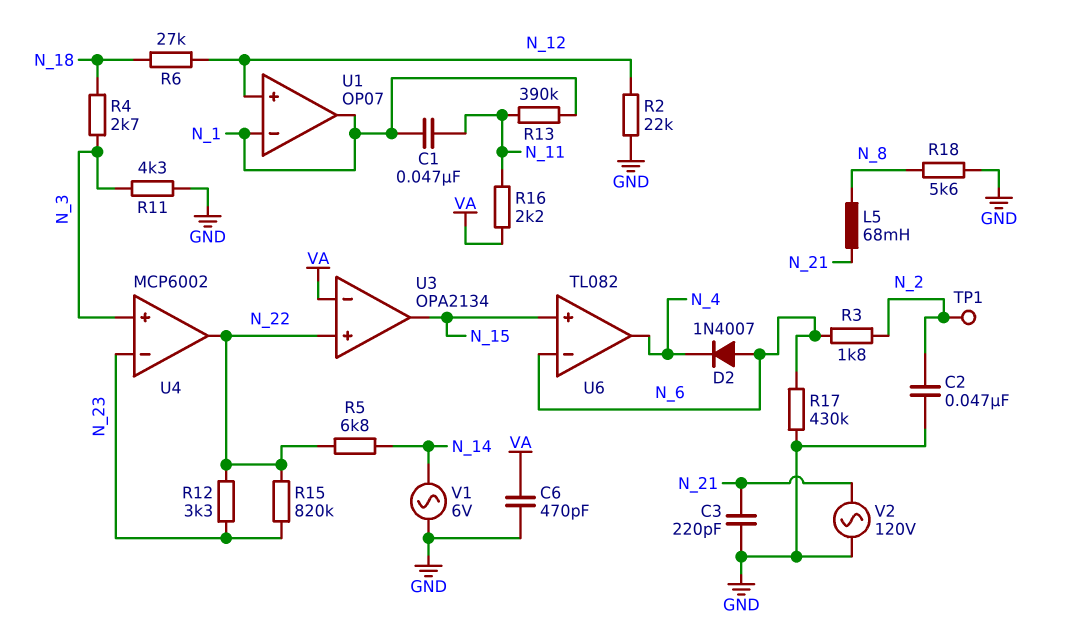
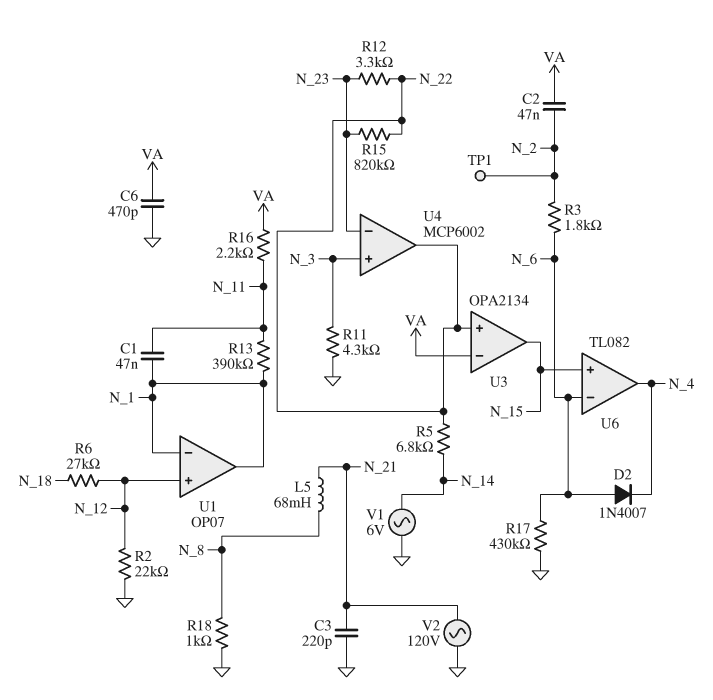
C2: 47nF (GND, N_2) -> 47nF (N_2, VA)
R4: 2.7k (N_3, N_18) -> none
R18: 5.6k (GND, N_8) -> 1k (GND, N_8)

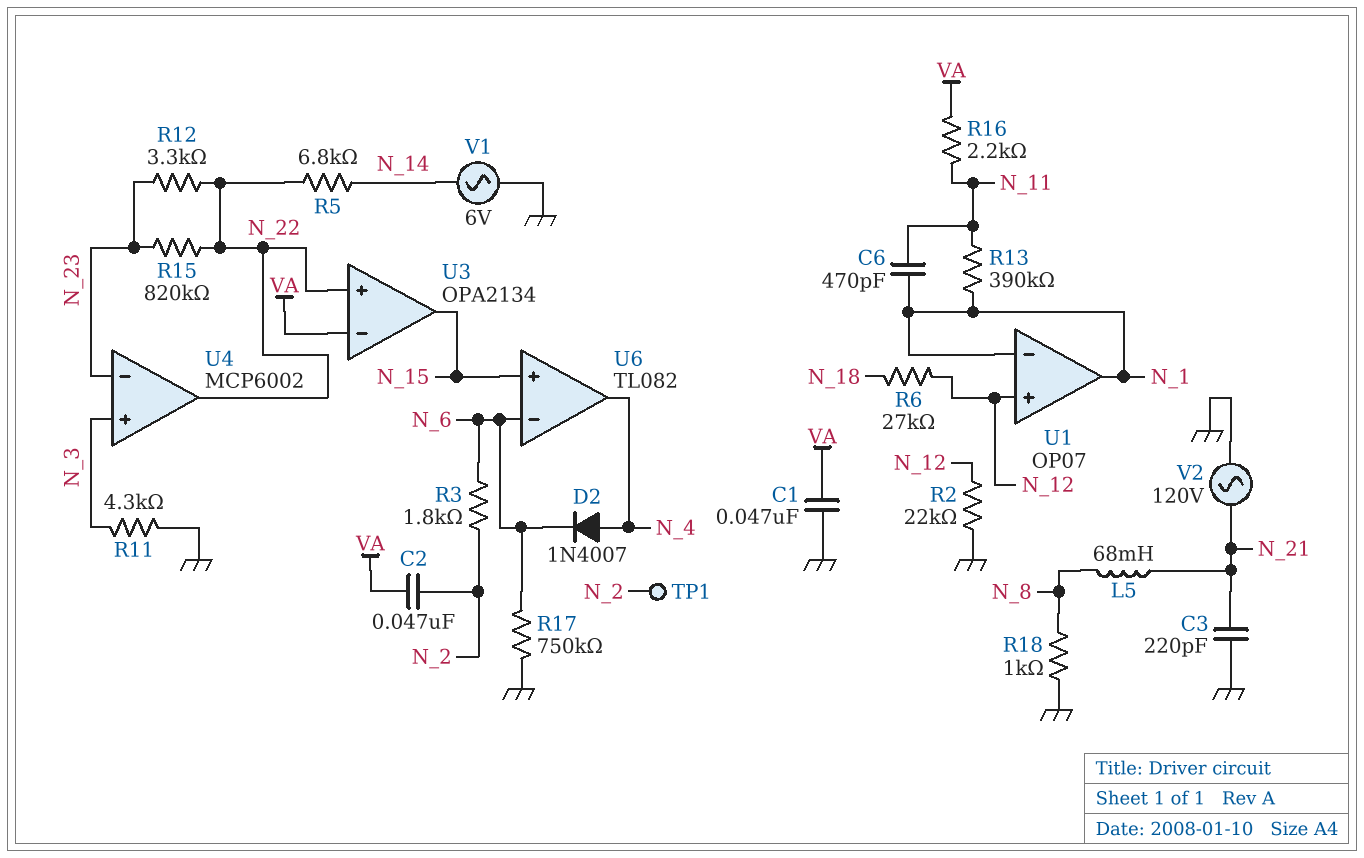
C1: 47nF (N_1, N_11) -> 47nF (GND, VA)
C6: 470pF (GND, VA) -> 470pF (N_1, N_11)
D2: diode 1N4007 (A N_6, K N_4) -> diode 1N4007 (A N_4, K N_6)
R17: 430k (GND, N_6) -> 750k (GND, N_6)

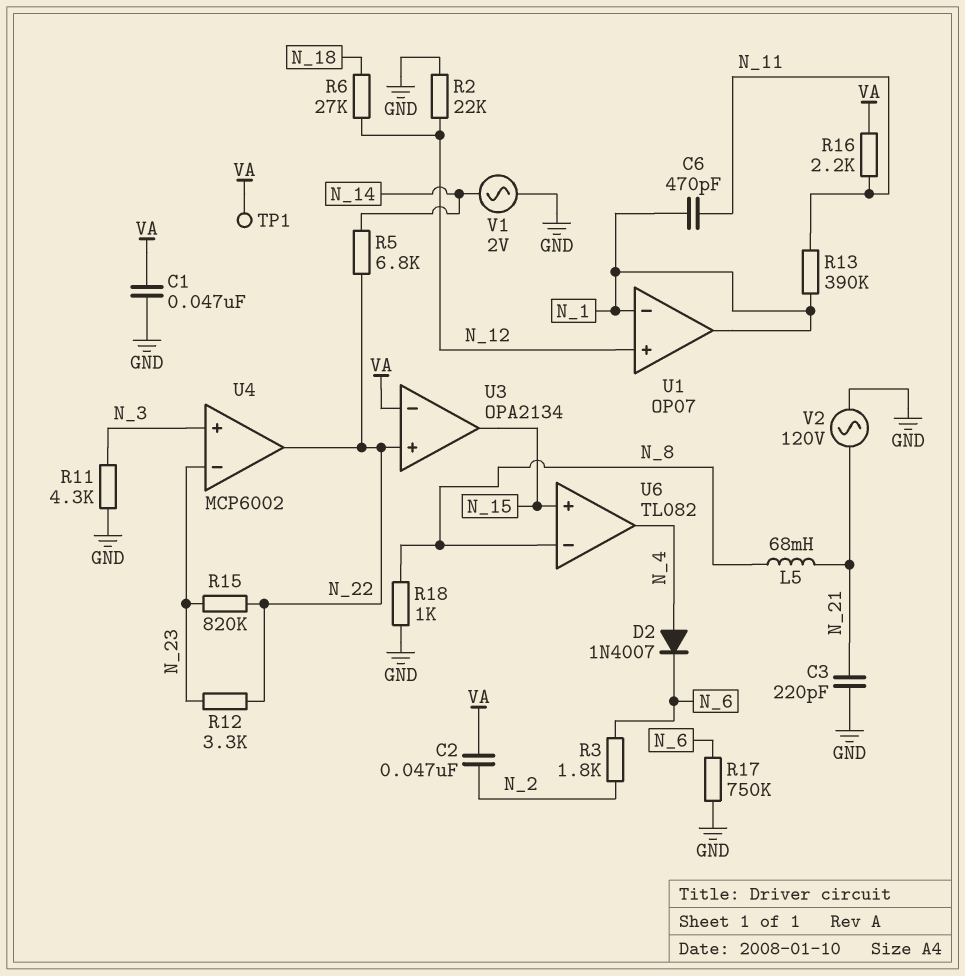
TP1: test point (N_2) -> test point (VA)
U6 pin in-: N_6 -> N_8
V1: AC 6V (GND, N_14) -> AC 2V (GND, N_14)

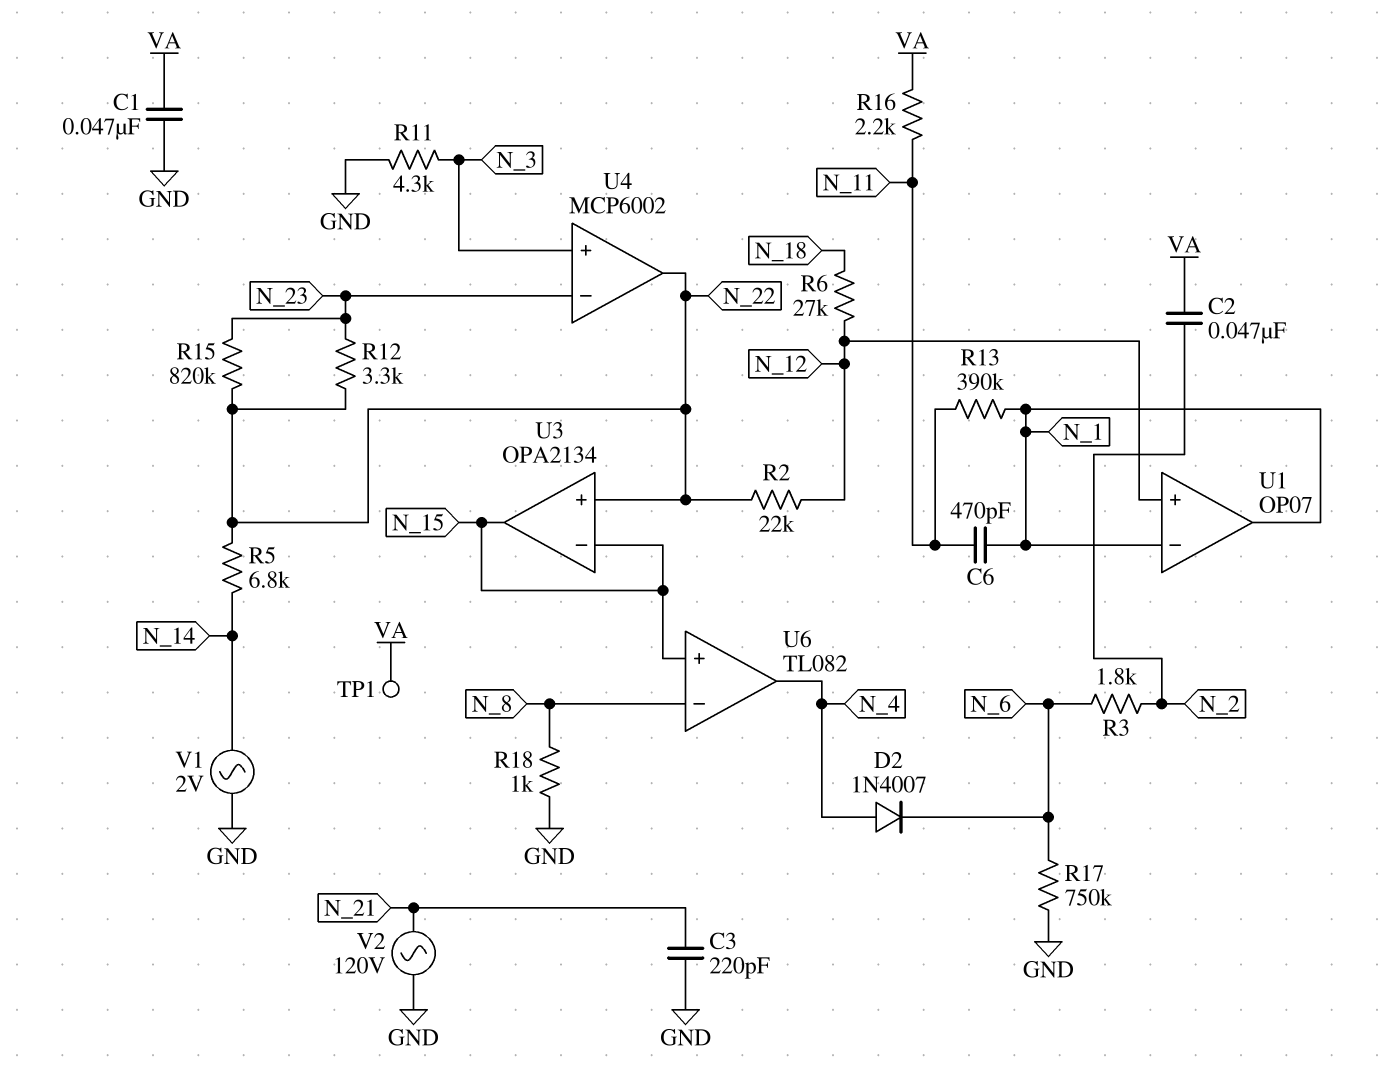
L5: 68mH (N_8, N_21) -> none
R2: 22k (GND, N_12) -> 22k (N_12, N_22)
U3 pin in-: VA -> N_15

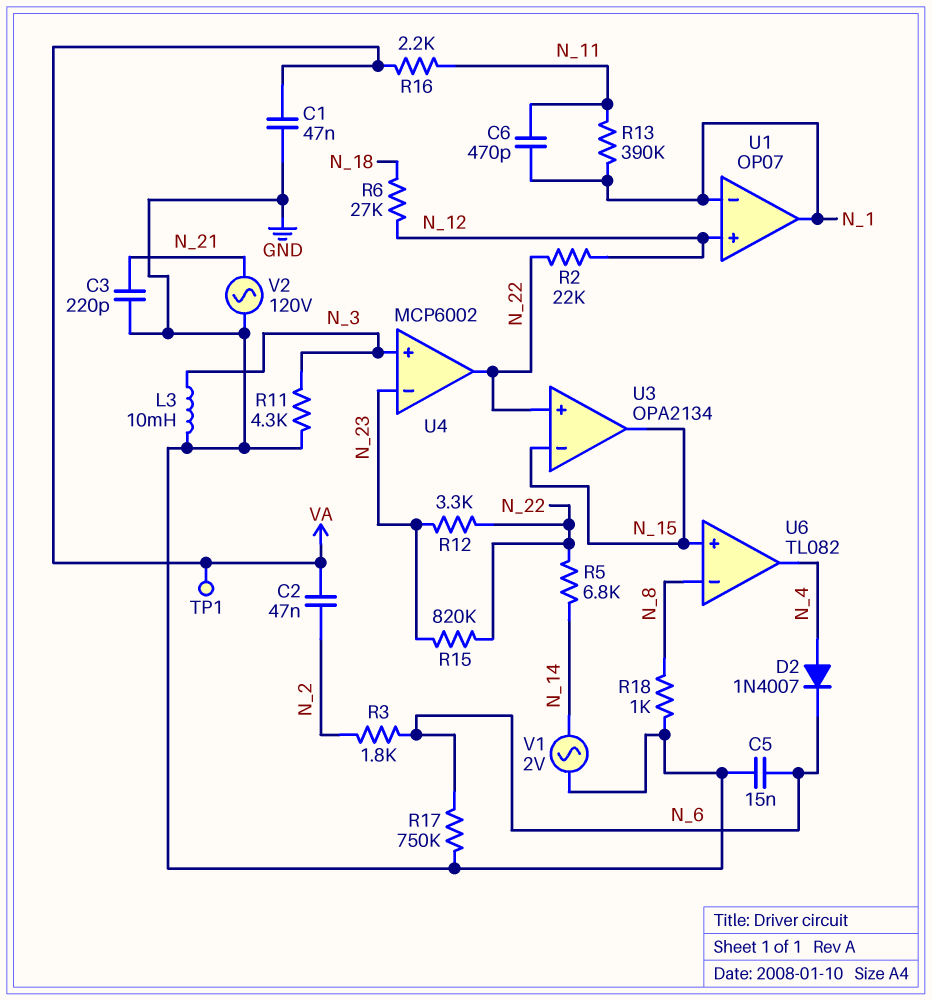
C5: none -> 15nF (GND, N_6)
L3: none -> 10mH (GND, N_3)

